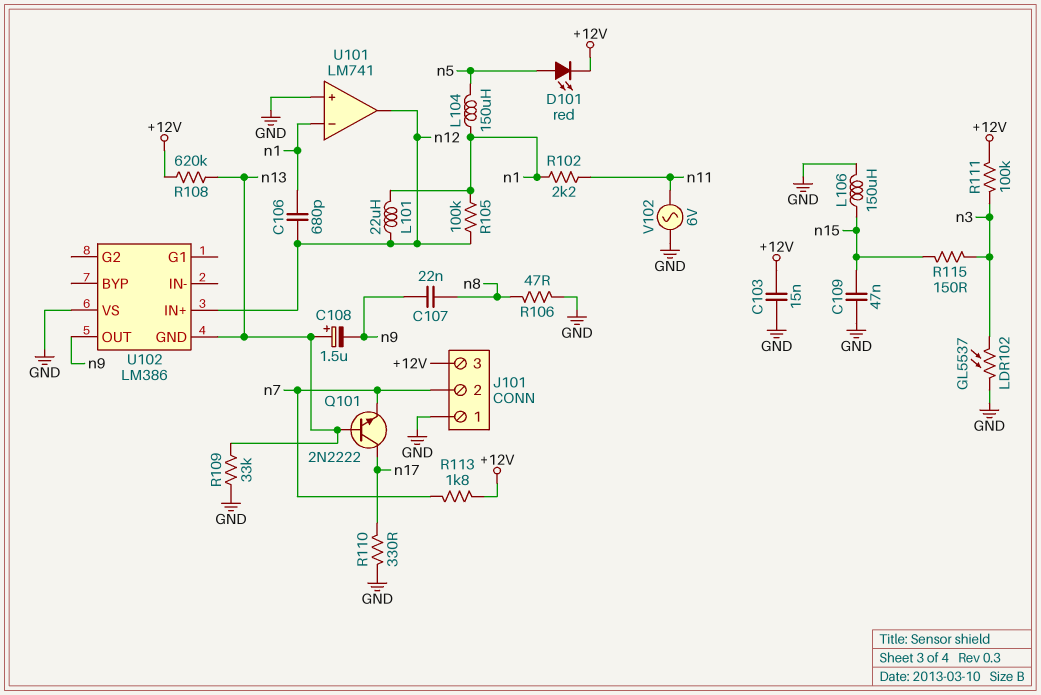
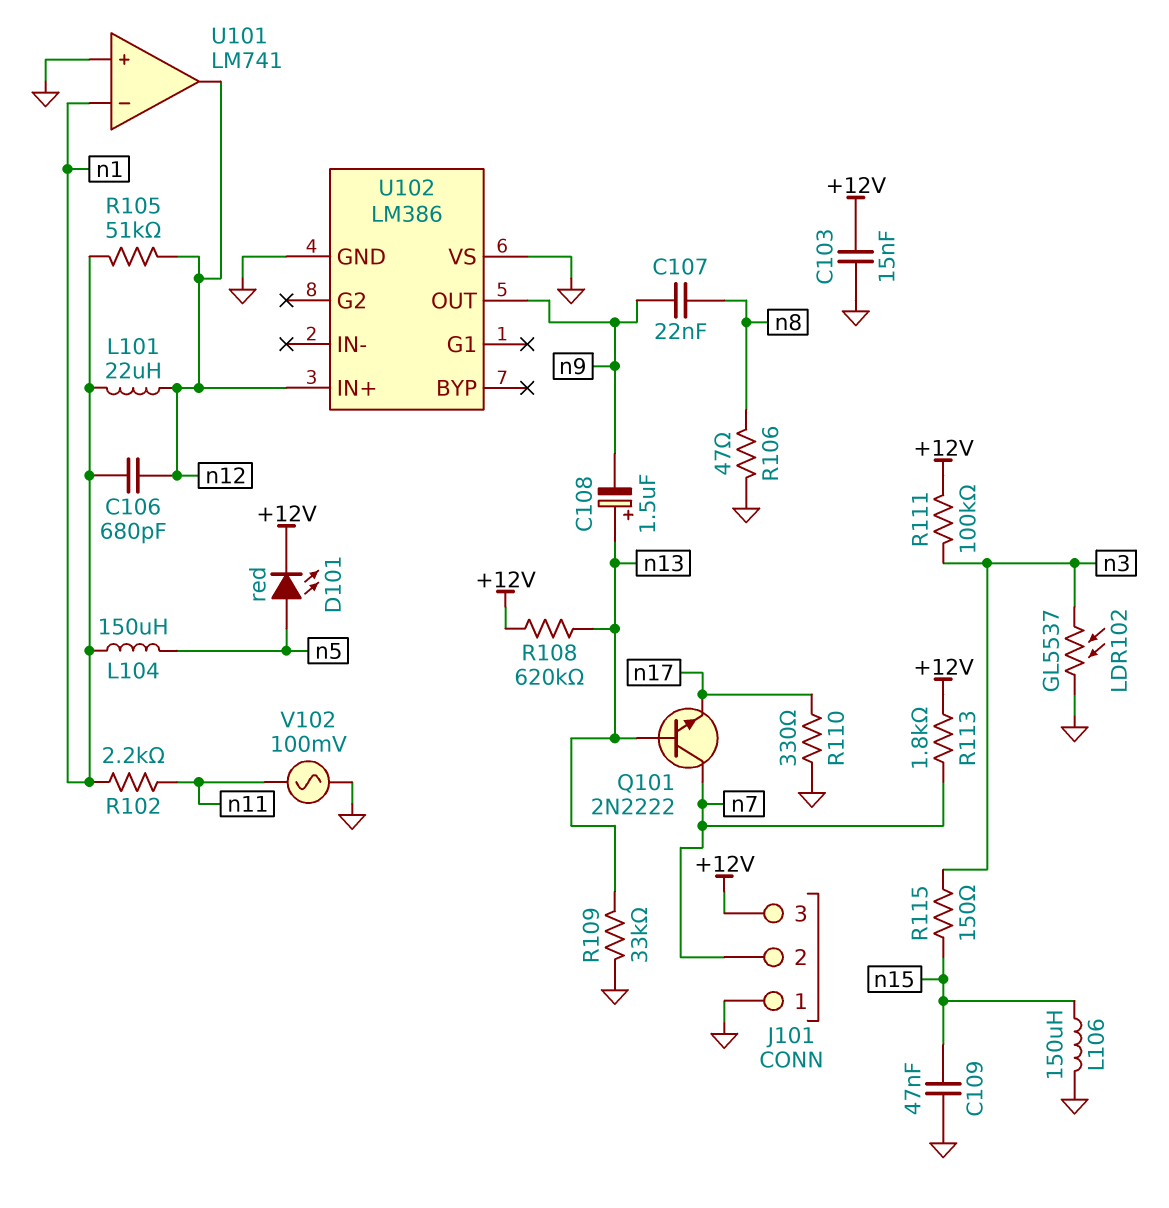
Q101: NPN 2N2222 (B n13, C n17, E n7) -> NPN 2N2222 (B n13, C n7, E n17)
R105: 100k (n1, n12) -> 51k (n1, n12)
U102 pin GND: n13 -> GND
V102: AC 6V (GND, n11) -> AC 100mV (GND, n11)

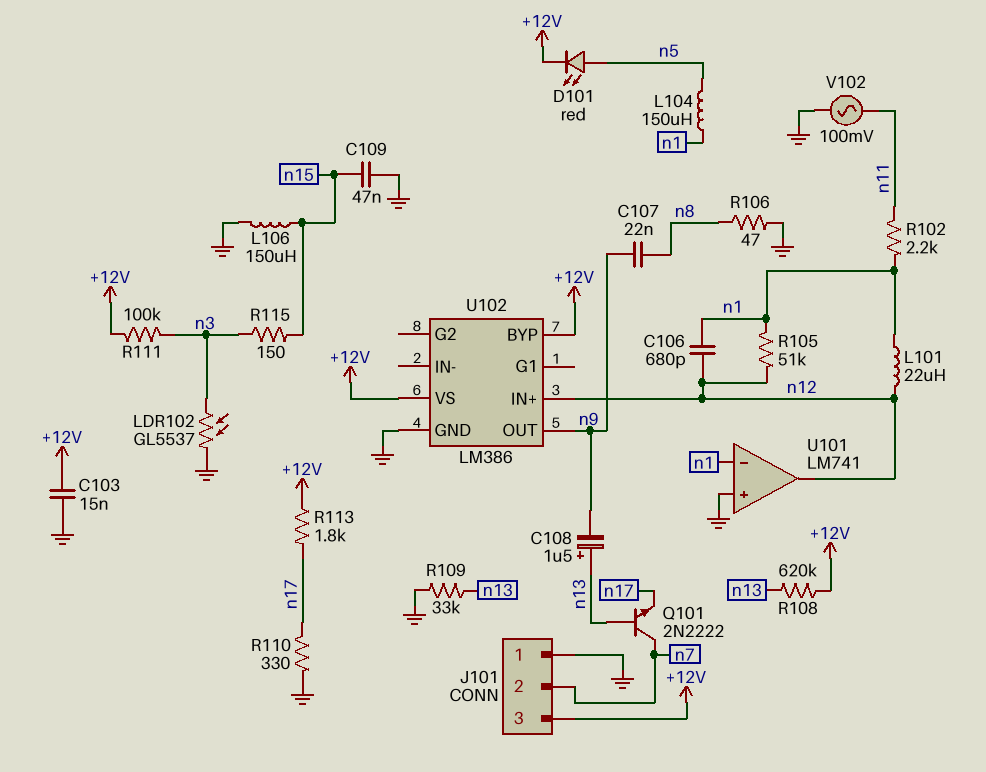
R113: 1.8k (+12V, n7) -> 1.8k (+12V, n17)
U102 pin BYP: none -> +12V
U102 pin VS: GND -> +12V

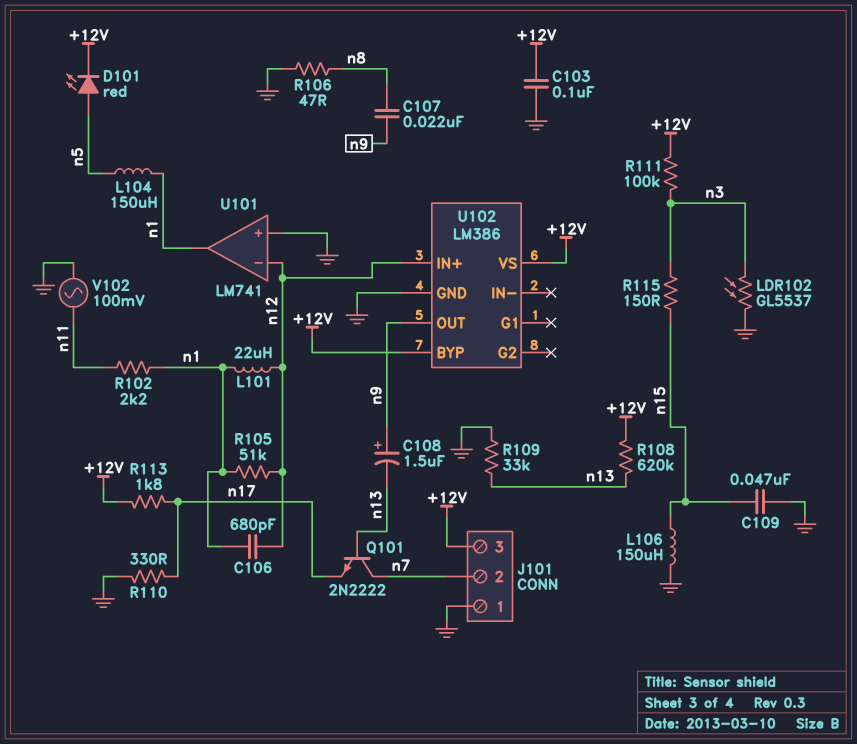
C103: 15nF (+12V, GND) -> 100nF (+12V, GND)
C108: 1.5uF (plus n13, minus n9) -> 1.5uF (plus n9, minus n13)
U101 pin in-: n1 -> n12
U101 pin out: n12 -> n1

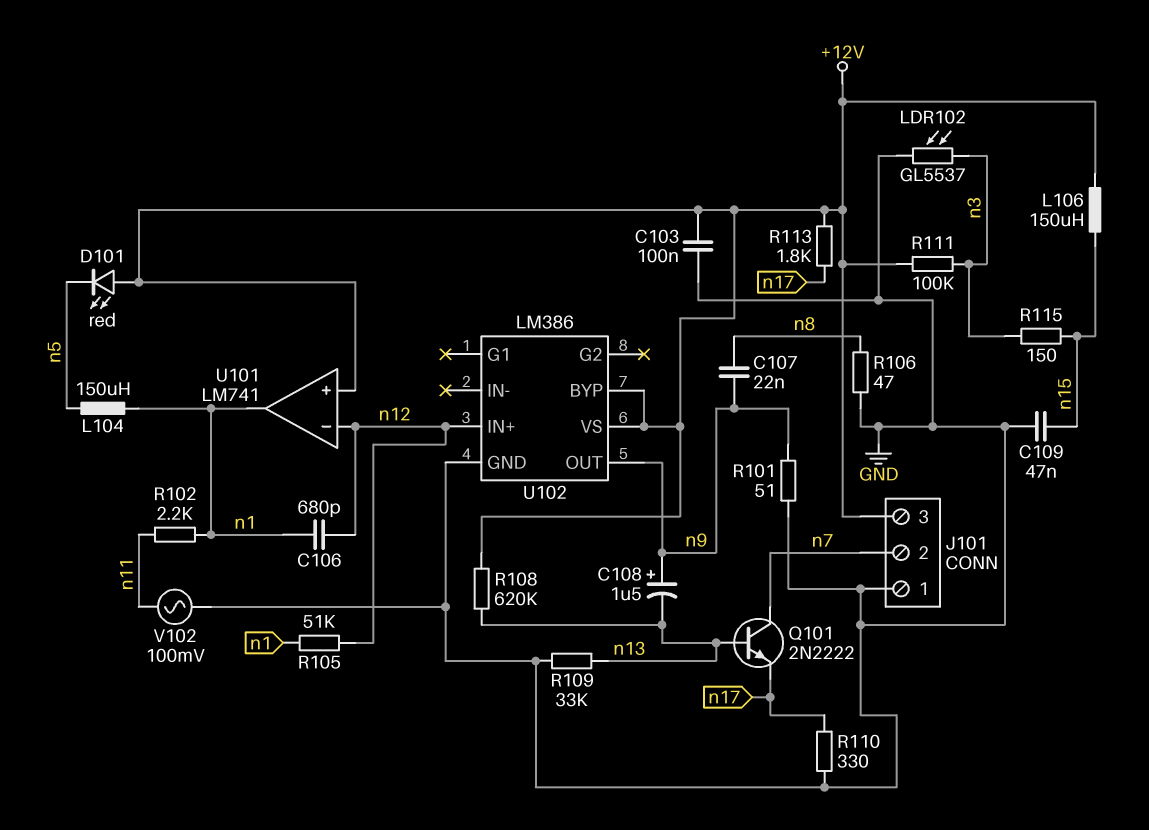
D101: LED red (A n5, K +12V) -> LED red (A +12V, K n5)
L101: 22uH (n1, n12) -> none
L106: 150uH (GND, n15) -> 150uH (+12V, n15)
R101: none -> 51 (GND, n9)
U101 pin in+: GND -> +12V

